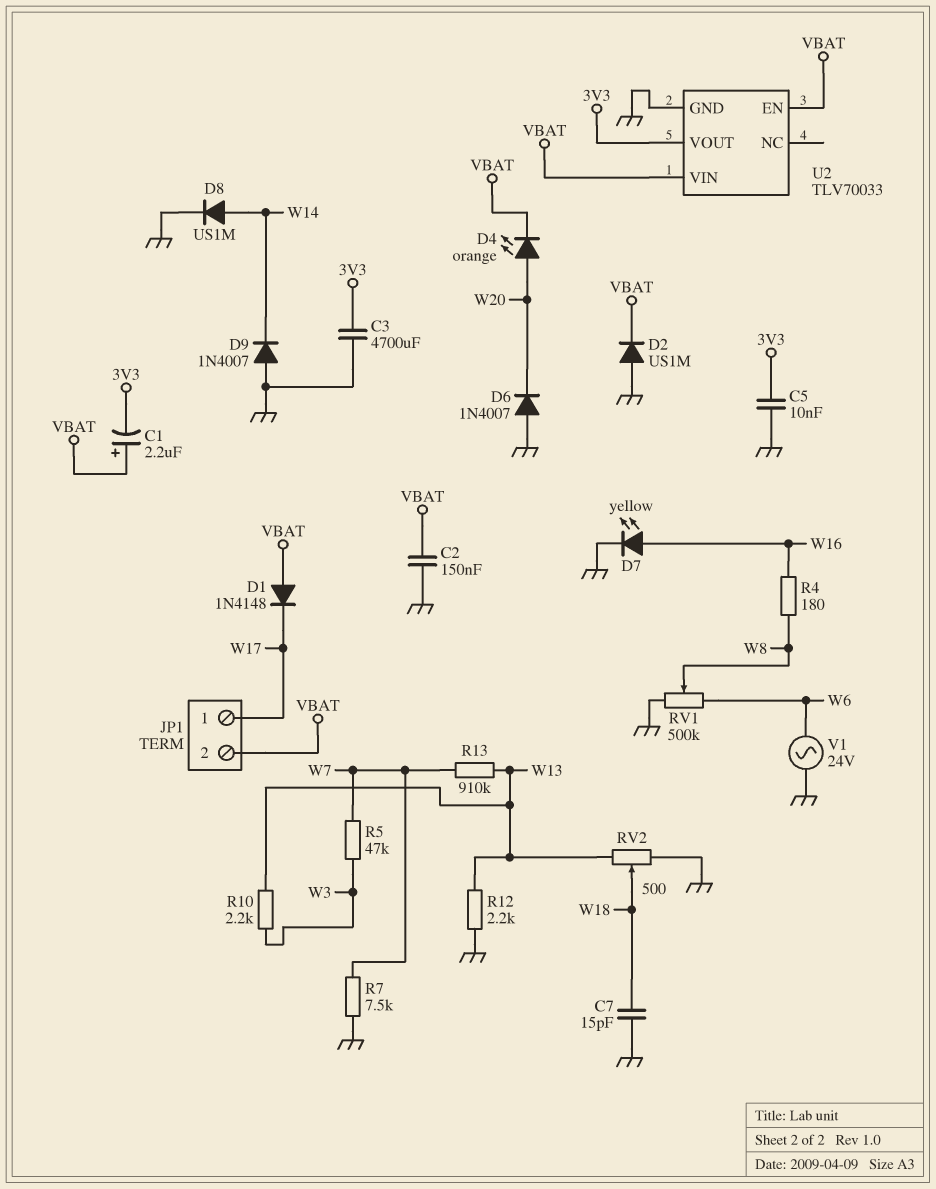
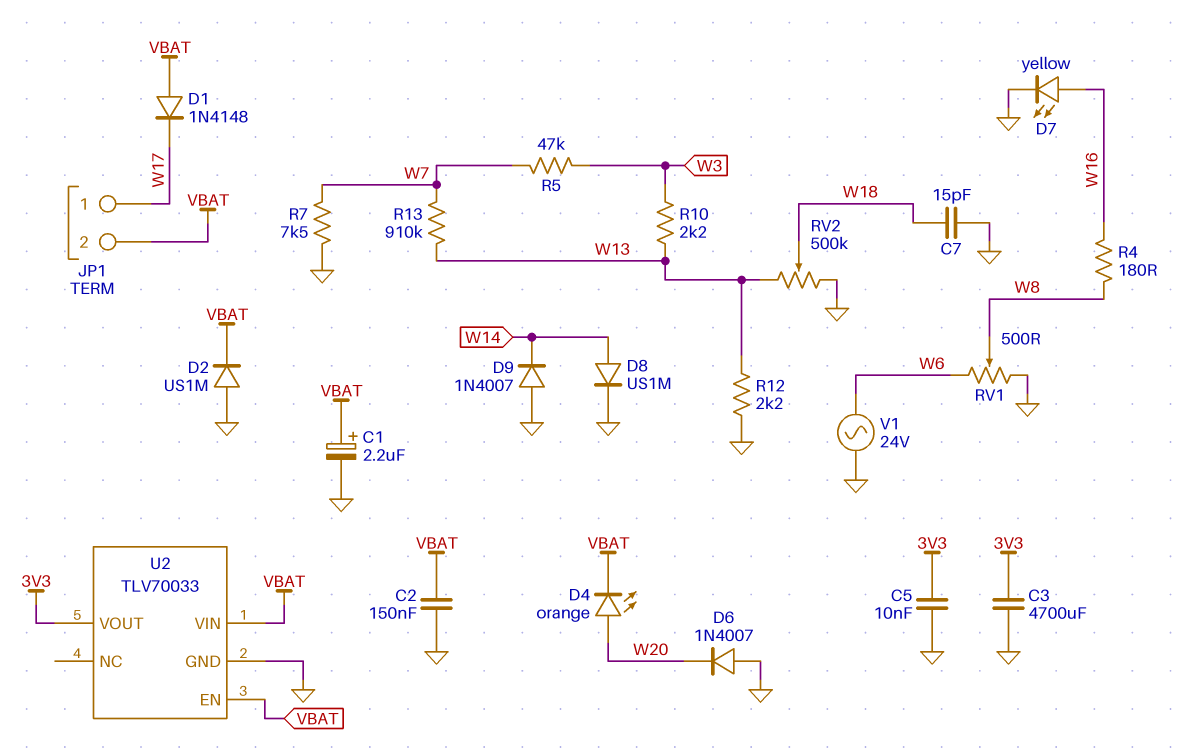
C1: 2.2uF (plus VBAT, minus 3V3) -> 2.2uF (plus VBAT, minus GND)
RV1: 500k (GND, W6, wiper W8) -> 500 (GND, W6, wiper W8)
RV2: 500 (GND, W13, wiper W18) -> 500k (GND, W13, wiper W18)

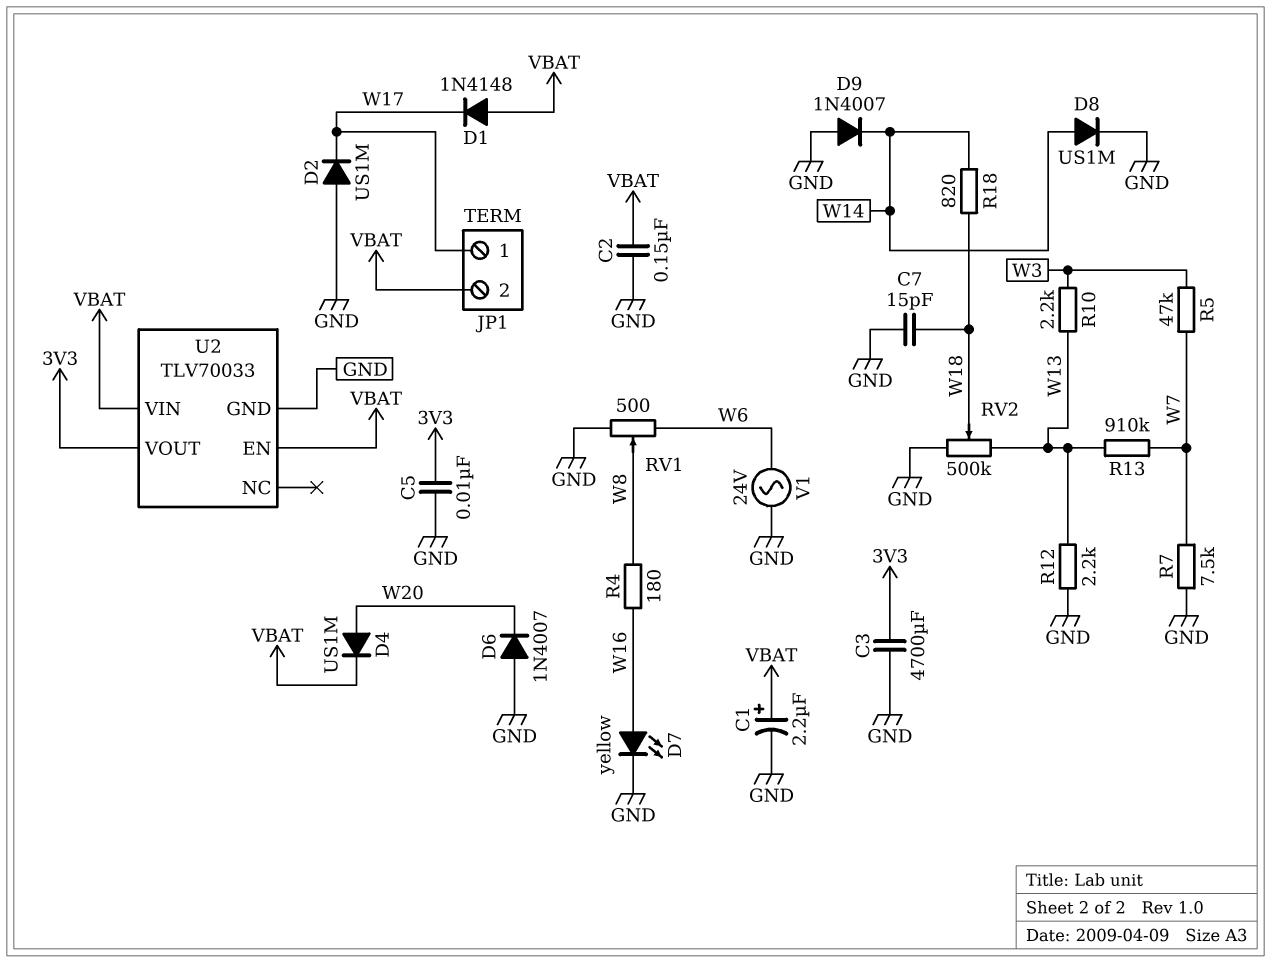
D2: diode US1M (A GND, K VBAT) -> diode US1M (A GND, K W17)
D4: LED orange (A W20, K VBAT) -> diode US1M (A W20, K VBAT)
R18: none -> 820 (W14, W18)

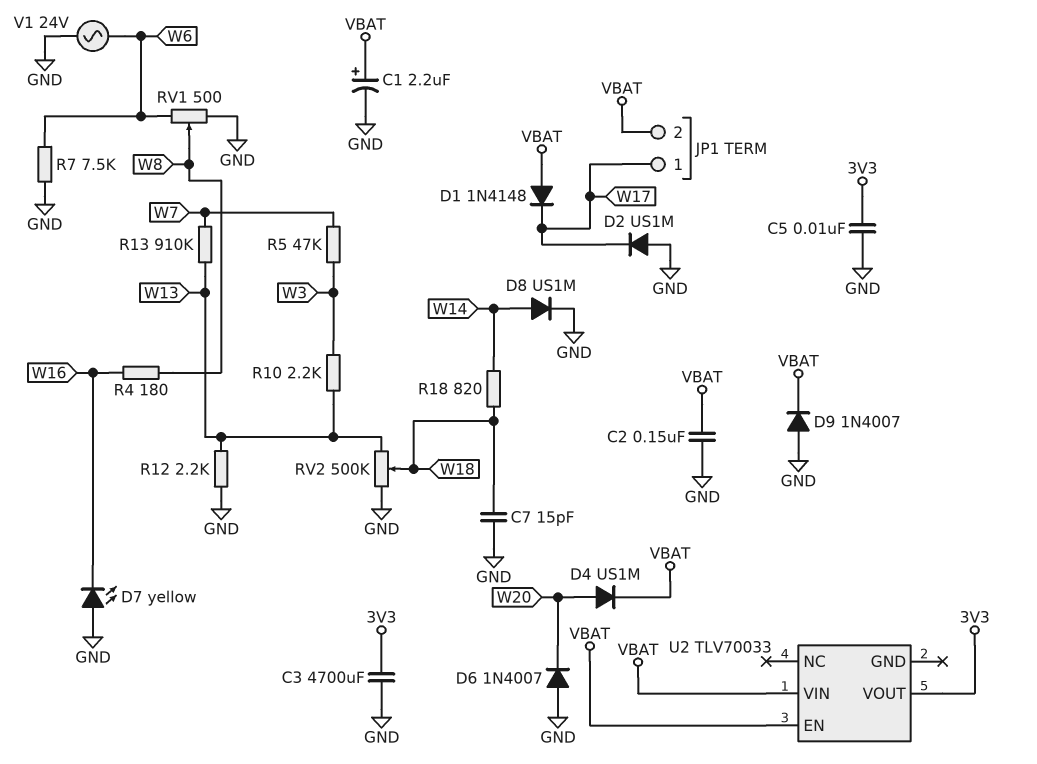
D7: LED yellow (A W16, K GND) -> LED yellow (A GND, K W16)
D9: diode 1N4007 (A GND, K W14) -> diode 1N4007 (A GND, K VBAT)
R7: 7.5k (GND, W7) -> 7.5k (GND, W6)
U2 pin GND: GND -> none

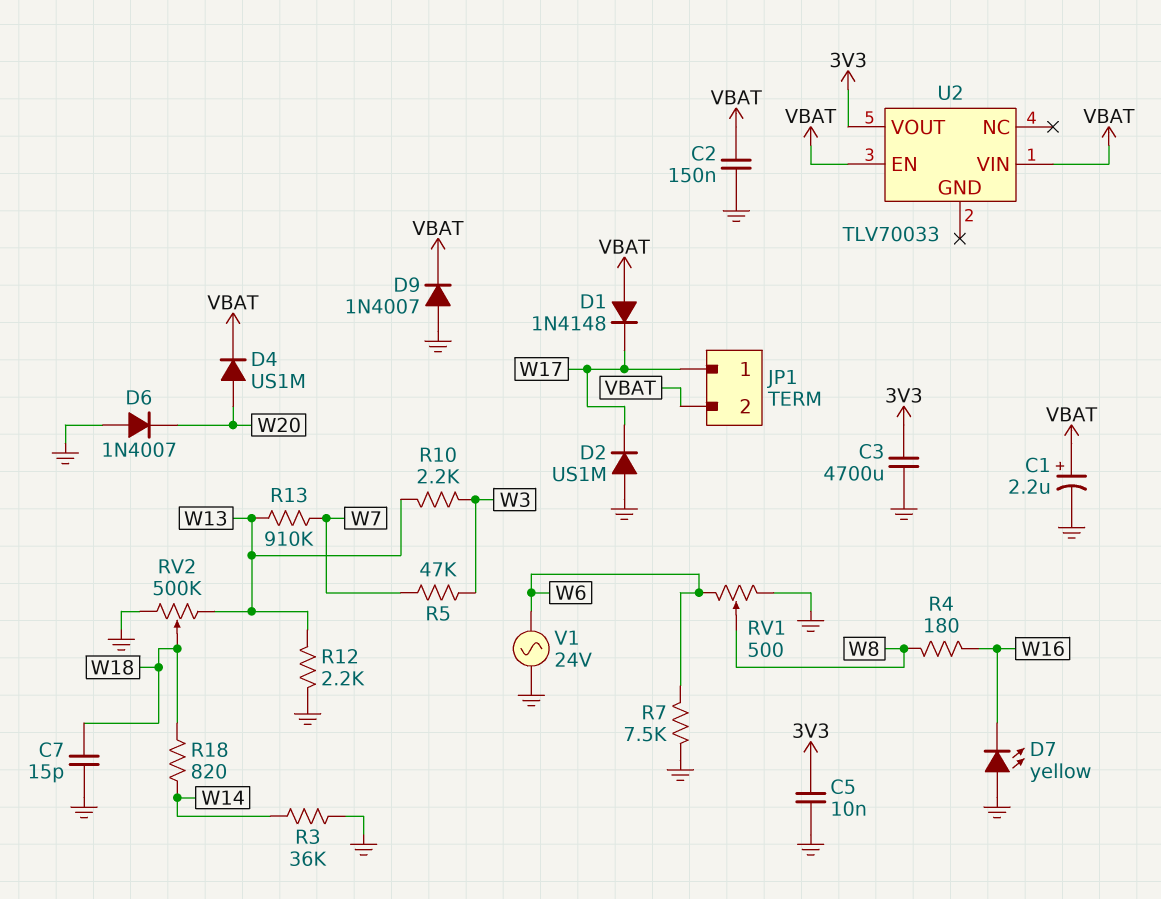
D8: diode US1M (A W14, K GND) -> none
R3: none -> 36k (GND, W14)

